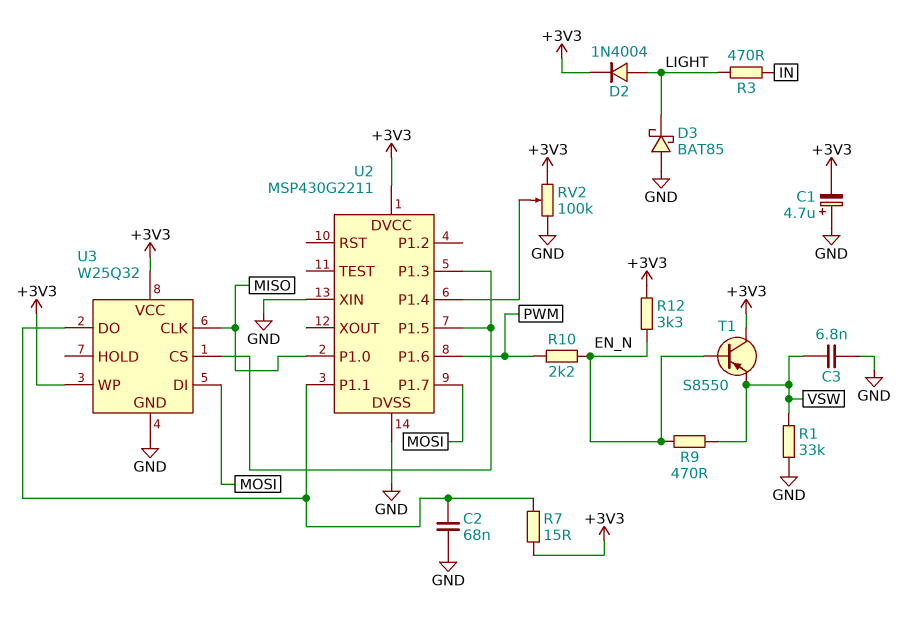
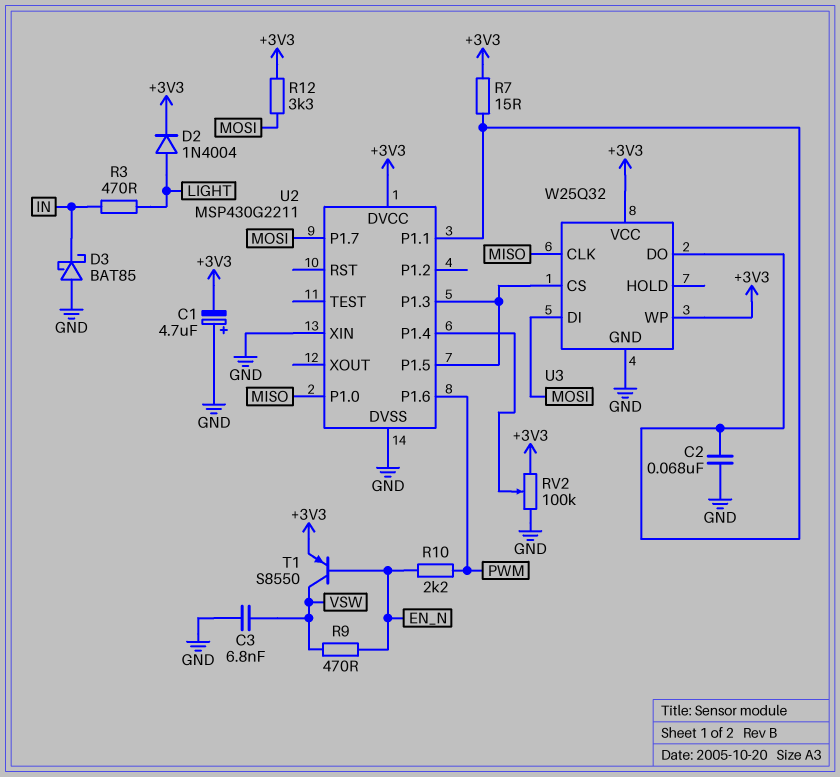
D3: schottky BAT85 (A GND, K LIGHT) -> schottky BAT85 (A GND, K IN)
R1: 33k (GND, VSW) -> none
R12: 3.3k (+3V3, EN_N) -> 3.3k (+3V3, MOSI)
T1: PNP S8550 (B EN_N, C +3V3, E VSW) -> PNP S8550 (B EN_N, C VSW, E +3V3)

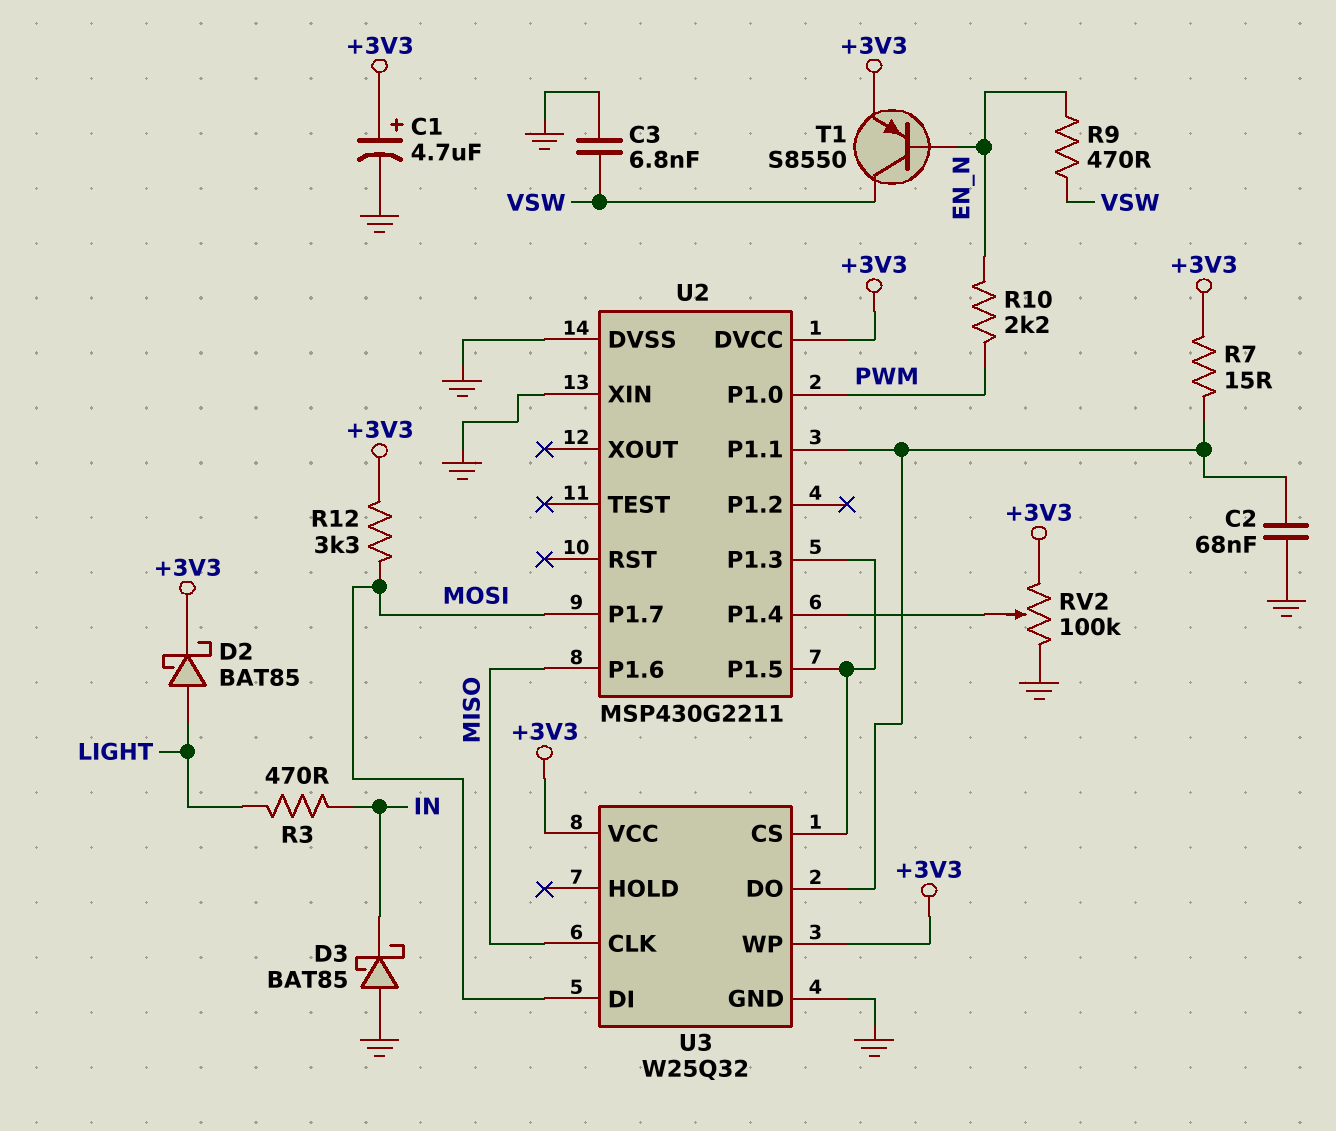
C1: 4.7uF (plus GND, minus +3V3) -> 4.7uF (plus +3V3, minus GND)
D2: diode 1N4004 (A LIGHT, K +3V3) -> schottky BAT85 (A LIGHT, K +3V3)
U2 pin P1.0: MISO -> PWM
U2 pin P1.6: PWM -> MISO

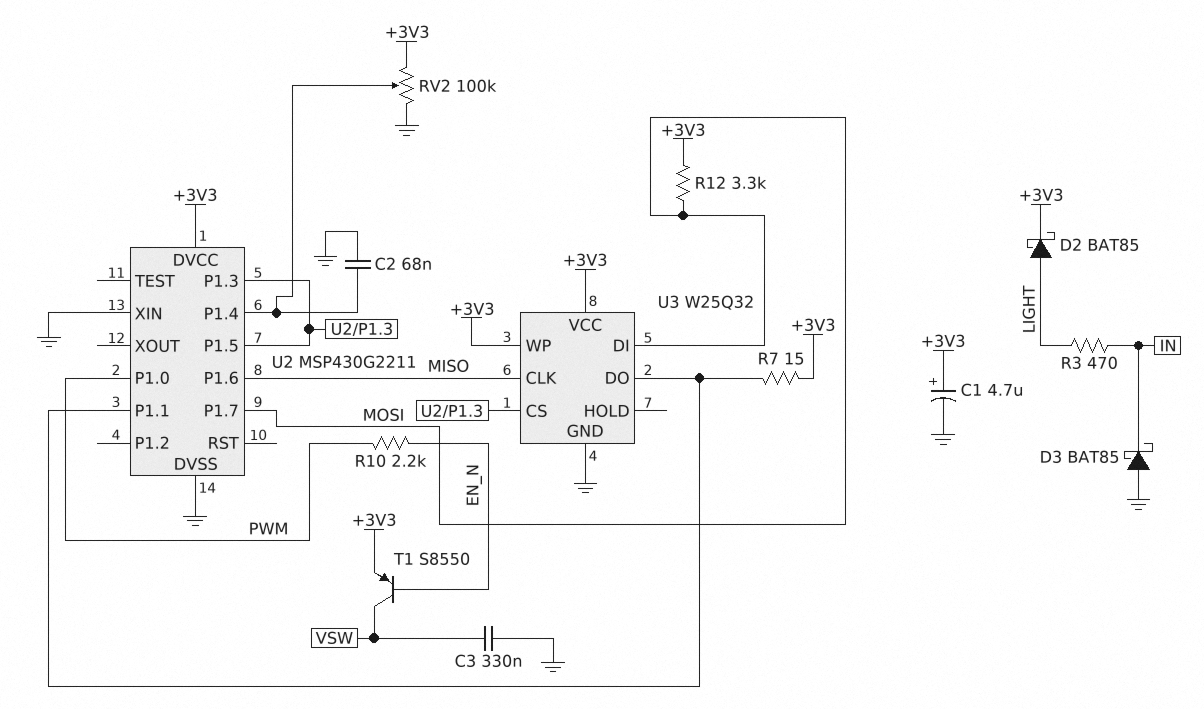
C2: 68nF (GND, U2/P1.1) -> 68nF (GND, U2/P1.4)
C3: 6.8nF (GND, VSW) -> 330nF (GND, VSW)
R9: 470 (EN_N, VSW) -> none

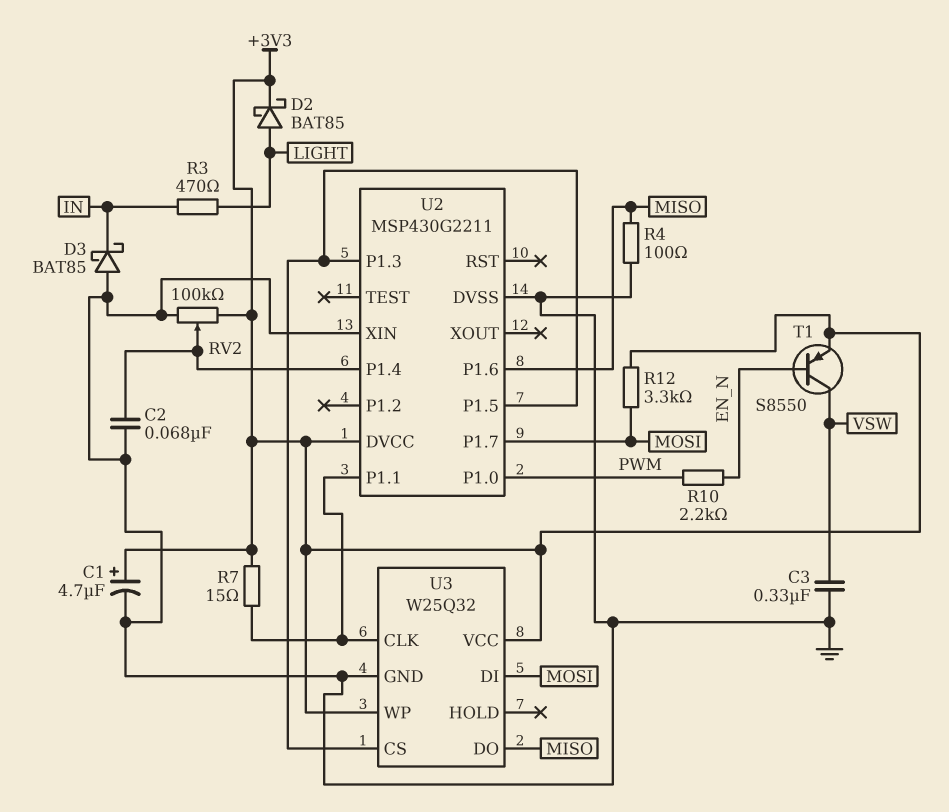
R4: none -> 100 (GND, MISO)
U3 pin CLK: MISO -> U2/P1.1
U3 pin DO: U2/P1.1 -> MISO

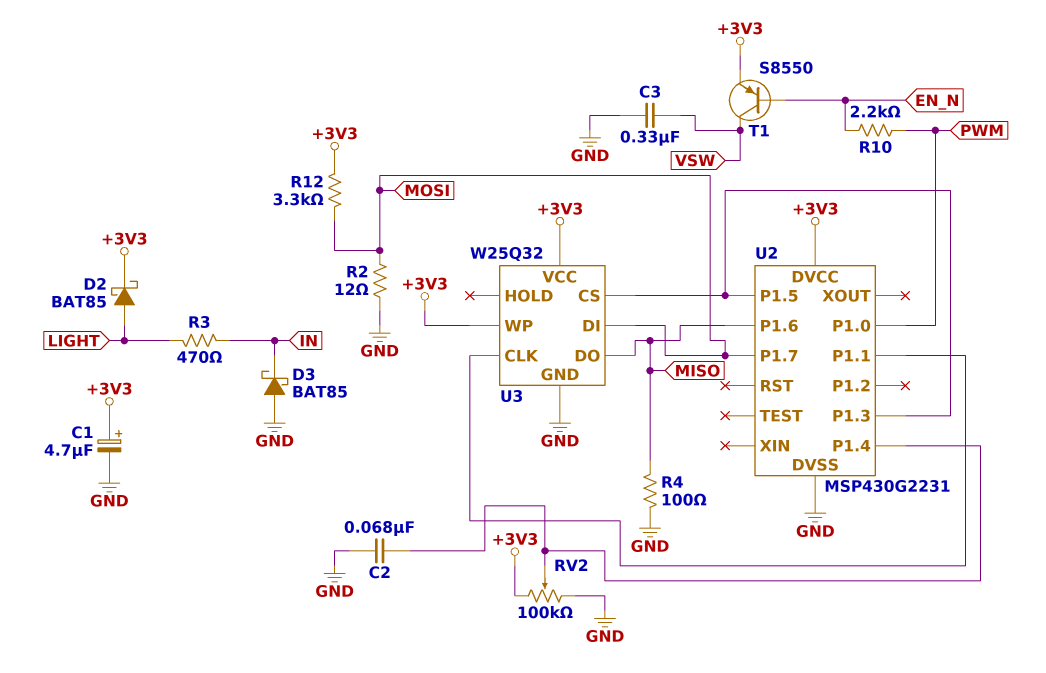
R2: none -> 12 (GND, MOSI)
R7: 15 (+3V3, U2/P1.1) -> none
U2: MSP430G2211 -> MSP430G2231
U2 pin XIN: GND -> none

